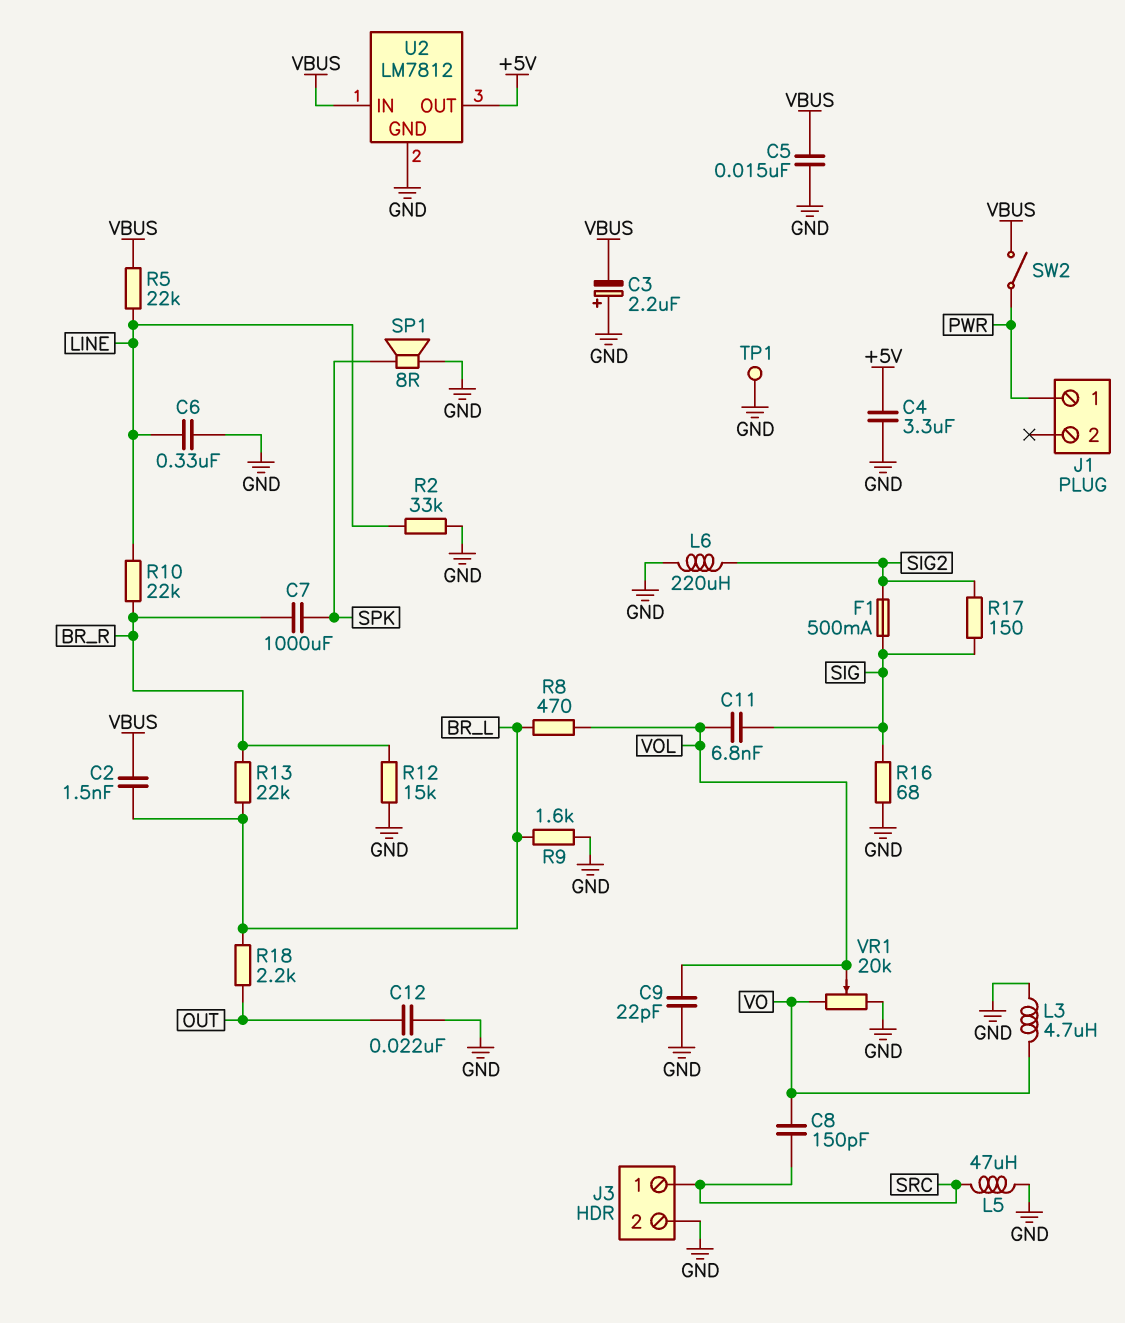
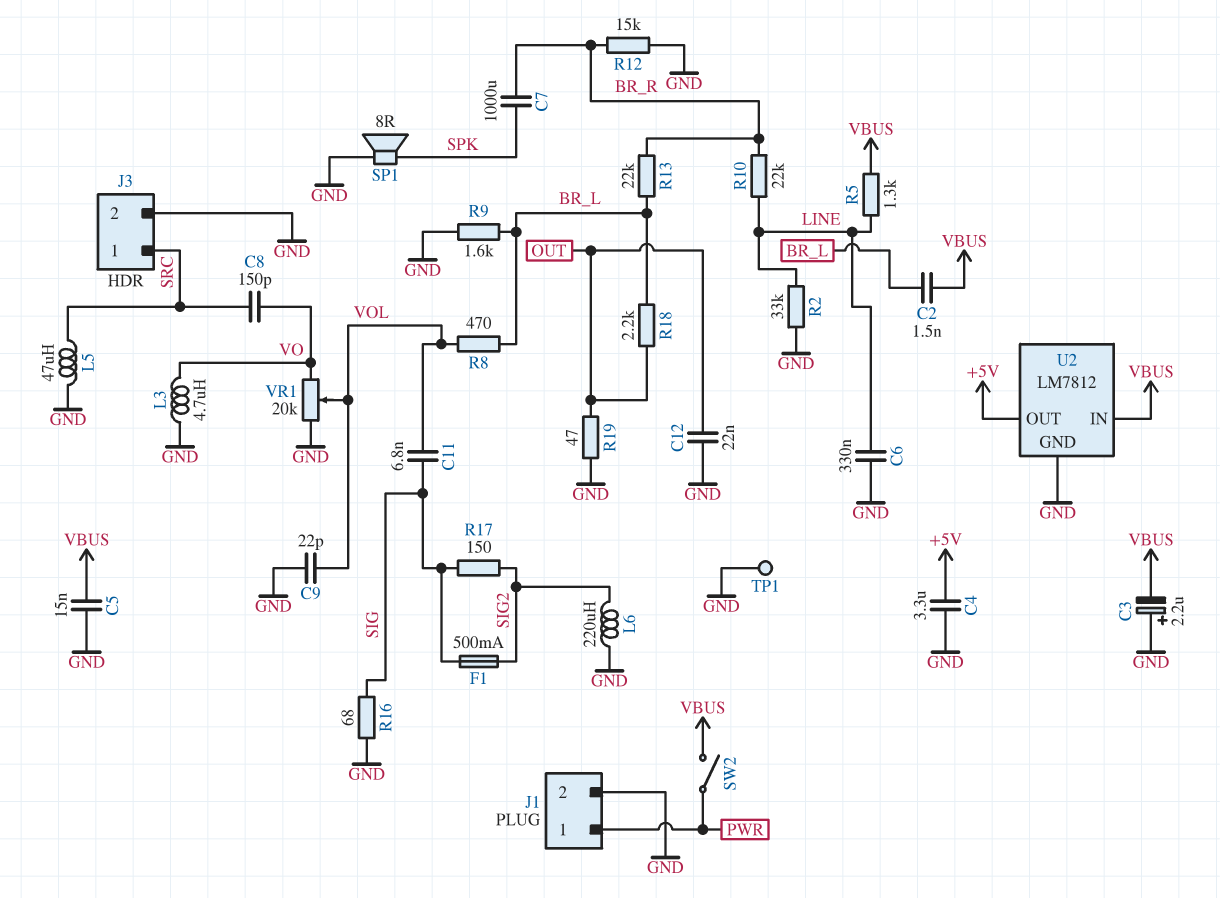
J1 pin 2: none -> GND
R5: 22k (LINE, VBUS) -> 1.3k (LINE, VBUS)
R19: none -> 47 (GND, OUT)

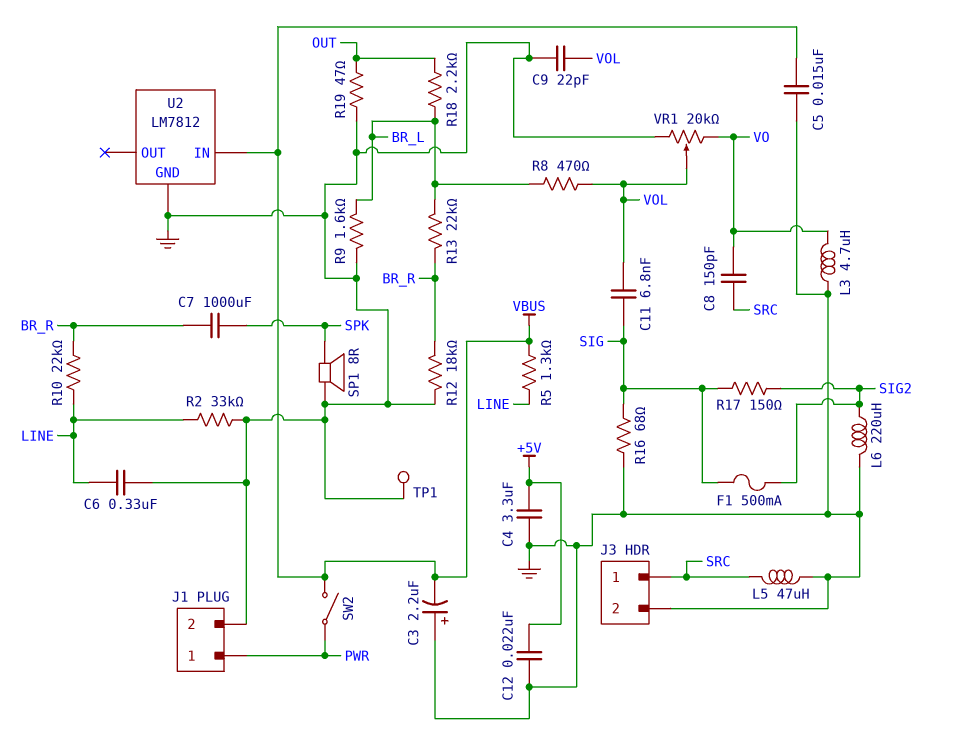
C2: 1.5nF (BR_L, VBUS) -> none
C12: 22nF (GND, OUT) -> 22nF (+5V, GND)
R12: 15k (BR_R, GND) -> 18k (BR_R, GND)
U2 pin OUT: +5V -> none

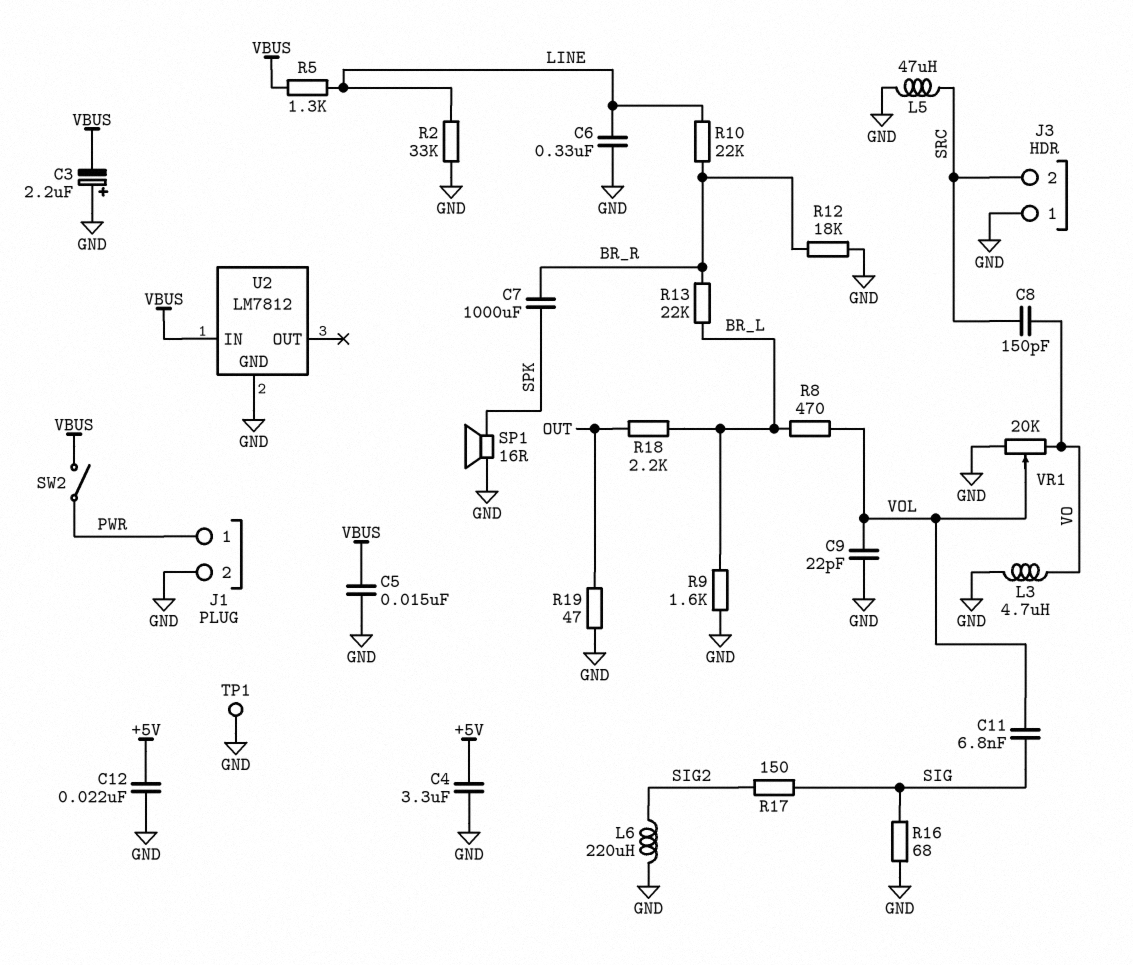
F1: 500mA (SIG, SIG2) -> none
J3 pin 1: SRC -> GND
J3 pin 2: GND -> SRC
SP1: speaker 8R (GND, SPK) -> speaker 16R (GND, SPK)

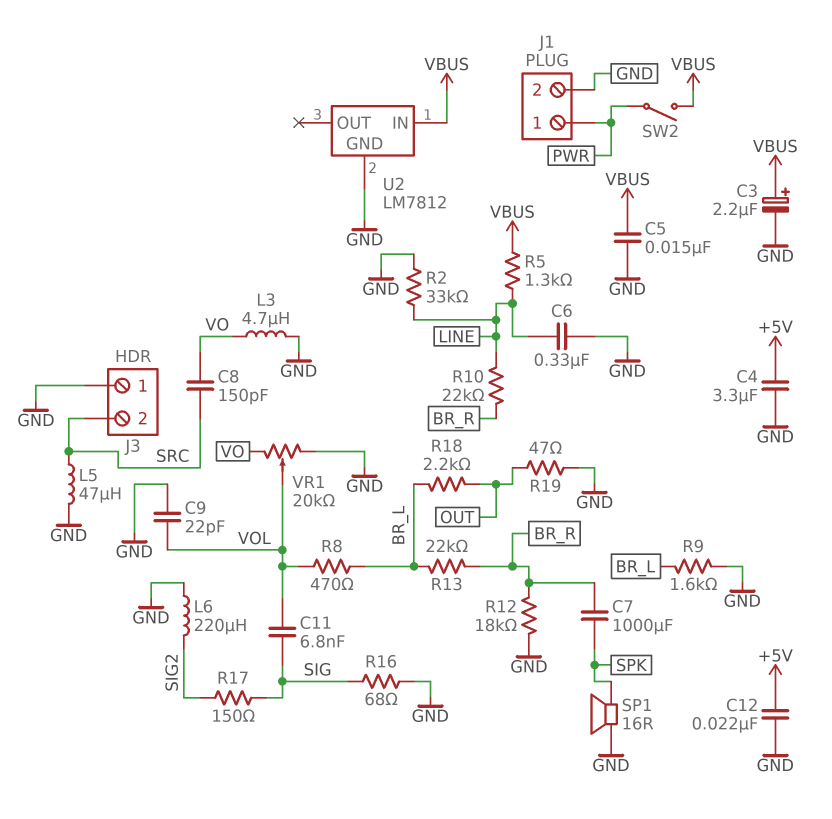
C3: 2.2uF (plus GND, minus VBUS) -> 2.2uF (plus VBUS, minus GND)
TP1: test point (GND) -> none

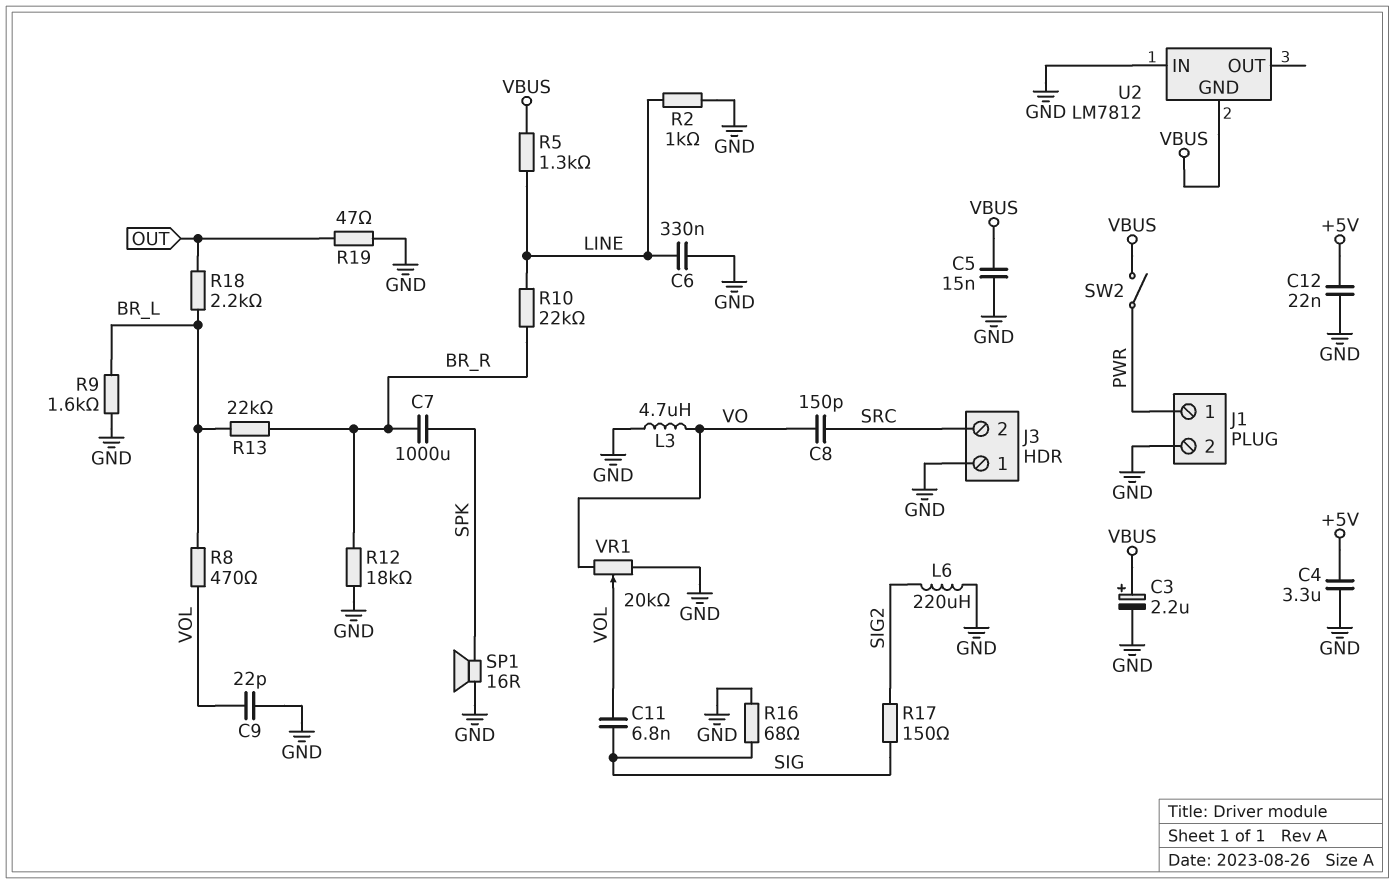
L5: 47uH (GND, SRC) -> none
R2: 33k (GND, LINE) -> 1k (GND, LINE)
U2 pin GND: GND -> VBUS
U2 pin IN: VBUS -> GND

